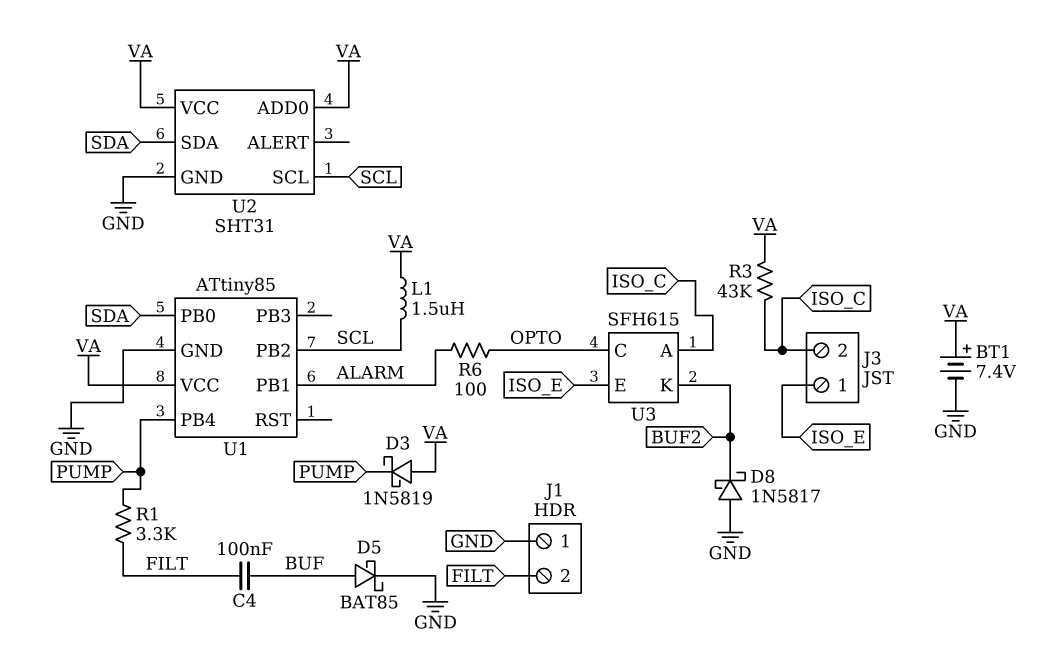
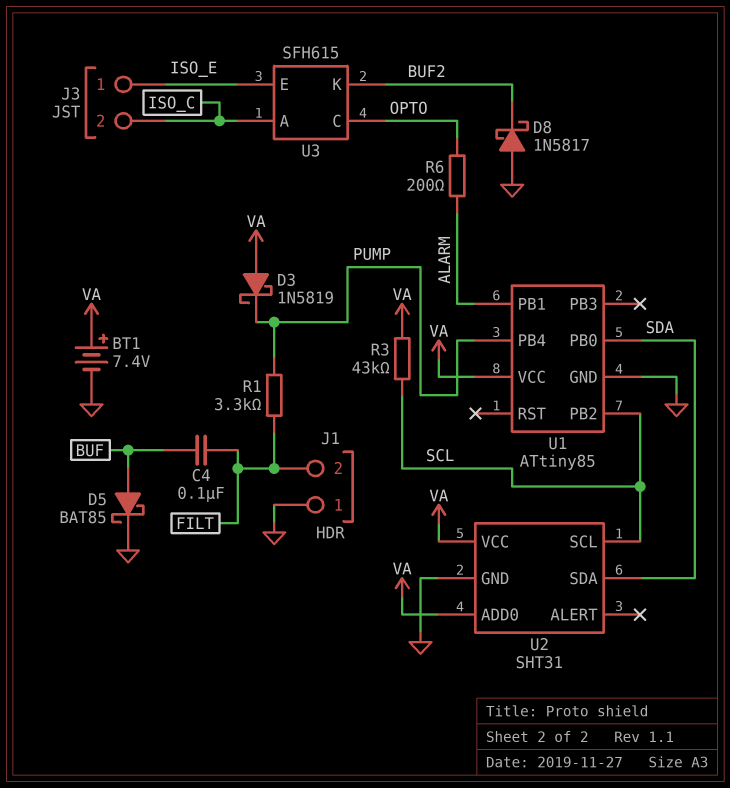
L1: 1.5uH (SCL, VA) -> none
R3: 43k (ISO_C, VA) -> 43k (SCL, VA)
R6: 100 (ALARM, OPTO) -> 200 (ALARM, OPTO)

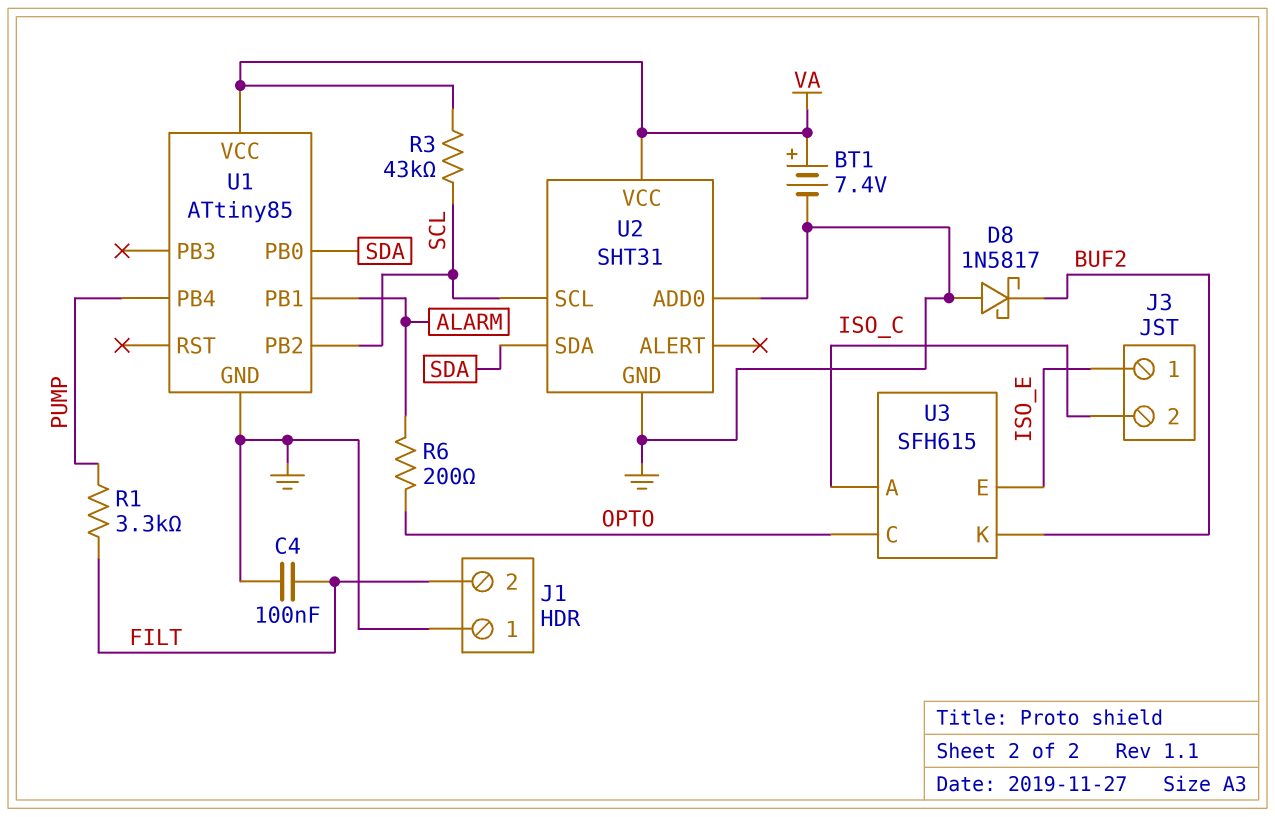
C4: 100nF (BUF, FILT) -> 100nF (FILT, GND)
D3: schottky 1N5819 (A VA, K PUMP) -> none
D5: schottky BAT85 (A BUF, K GND) -> none
U2 pin ADD0: VA -> GND

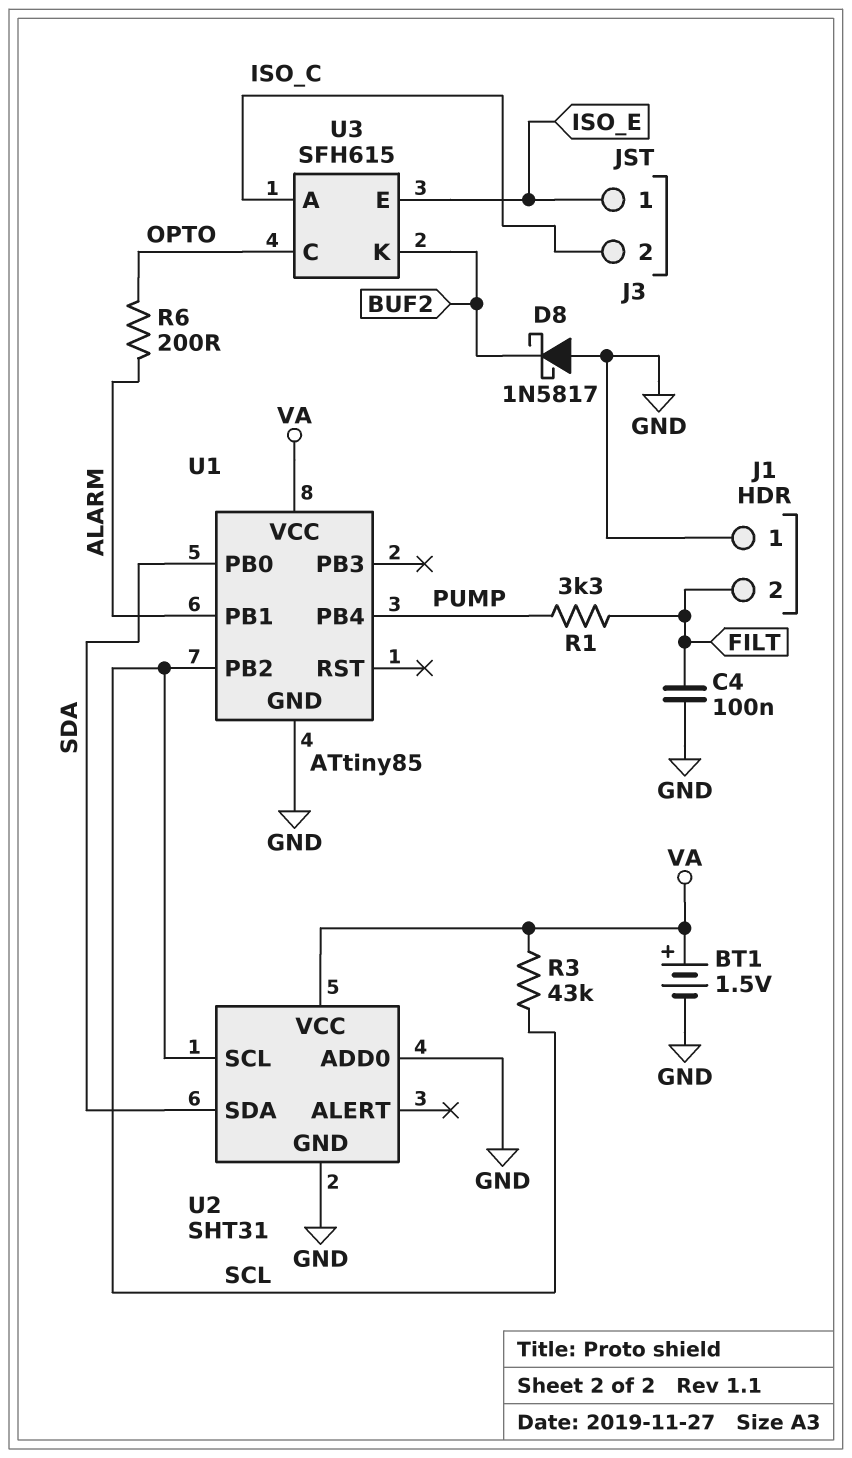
BT1: 7.4V (plus VA, minus GND) -> 1.5V (plus VA, minus GND)

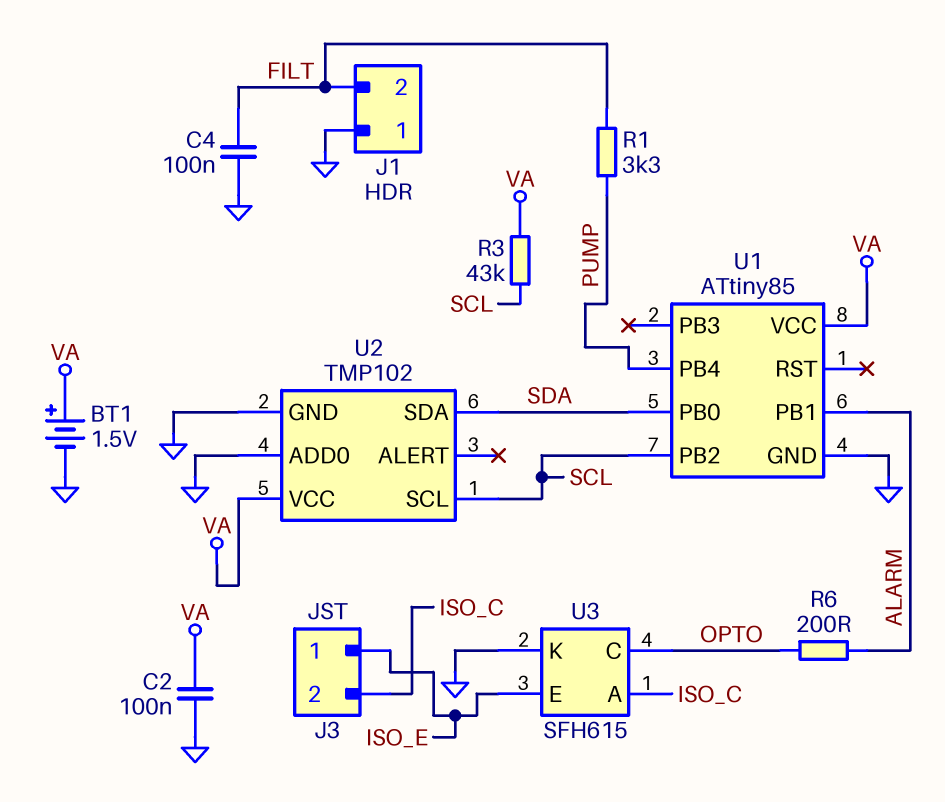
C2: none -> 100nF (GND, VA)
D8: schottky 1N5817 (A GND, K BUF2) -> none
U2: SHT31 -> TMP102
U3 pin K: BUF2 -> GND

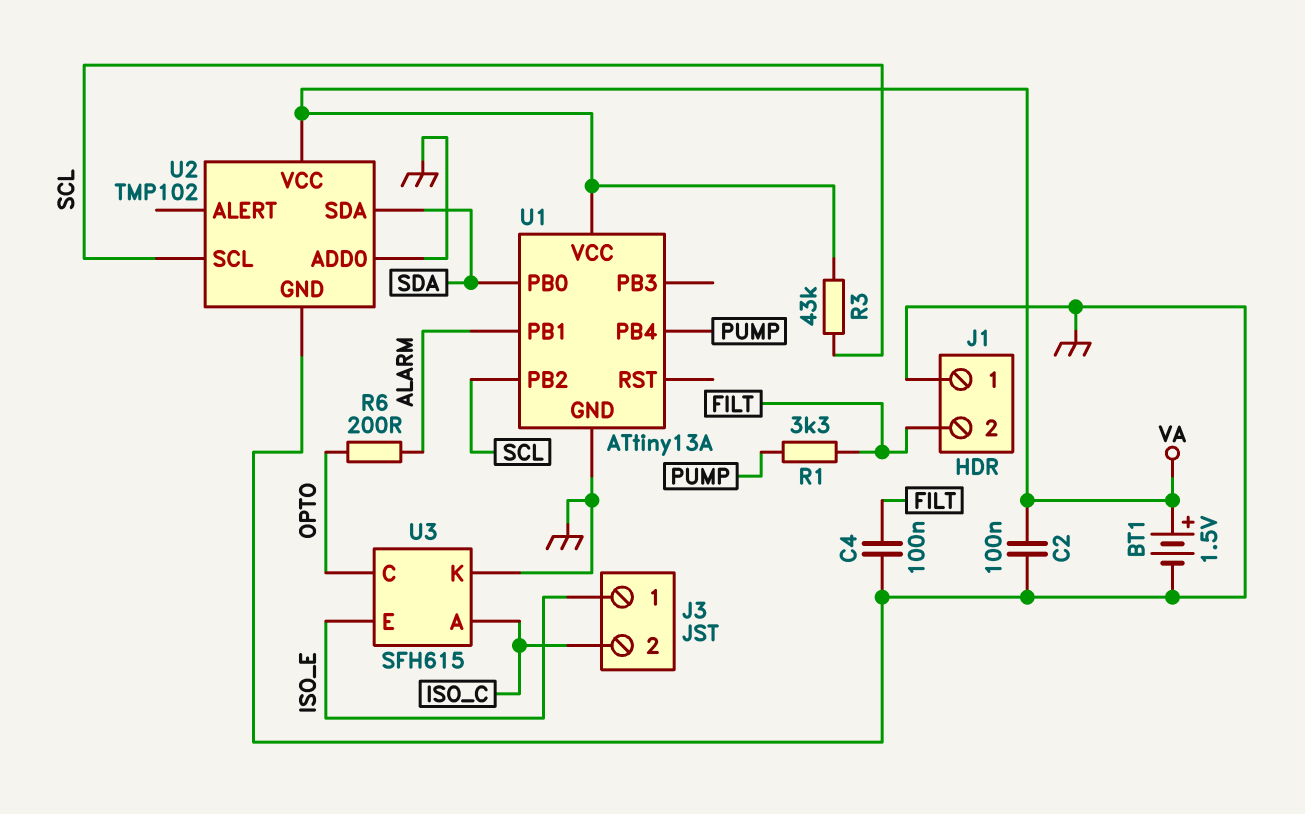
U1: ATtiny85 -> ATtiny13A

